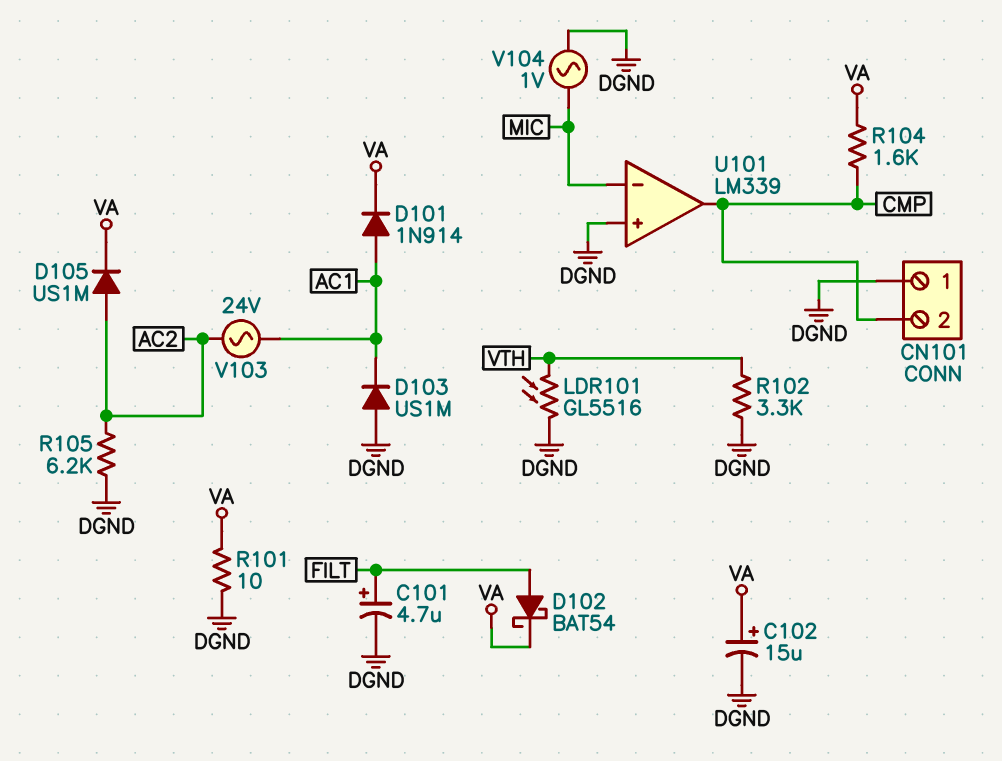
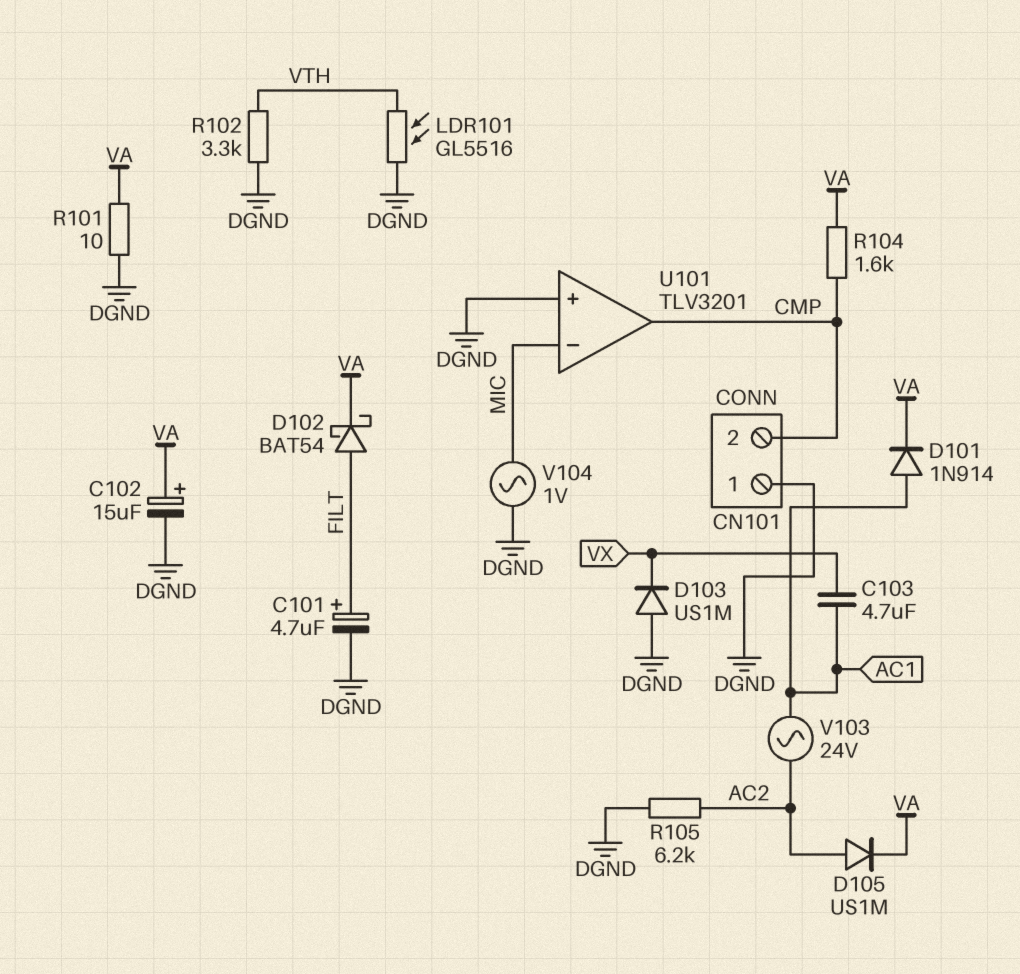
C103: none -> 4.7uF (AC1, VX)
D103: diode US1M (A DGND, K AC1) -> diode US1M (A DGND, K VX)
U101: LM339 -> TLV3201

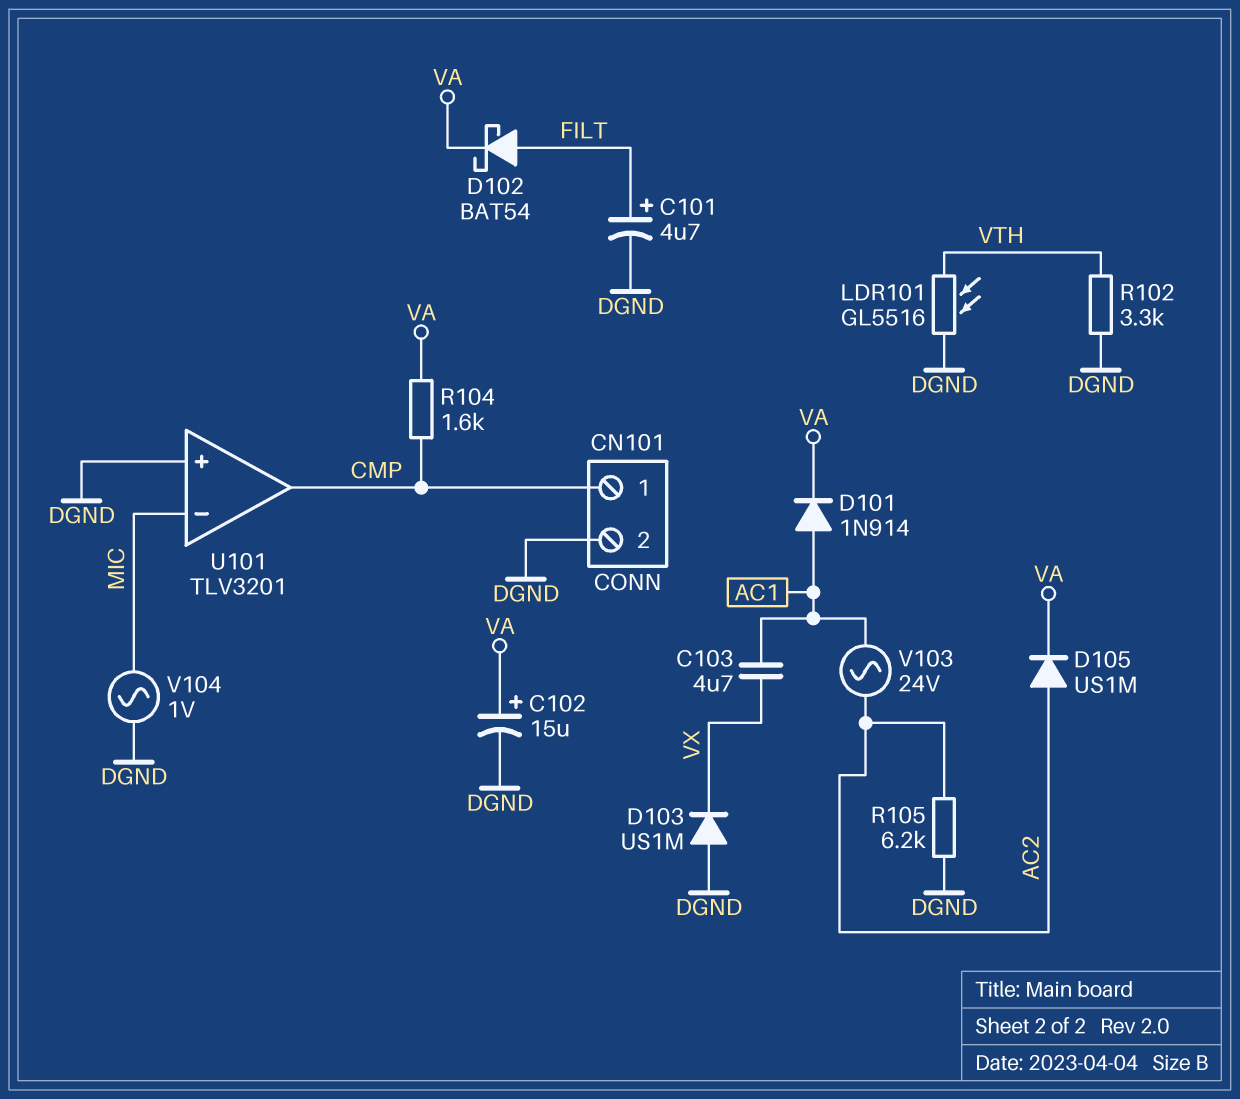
CN101 pin 1: DGND -> CMP
CN101 pin 2: CMP -> DGND
R101: 10 (DGND, VA) -> none

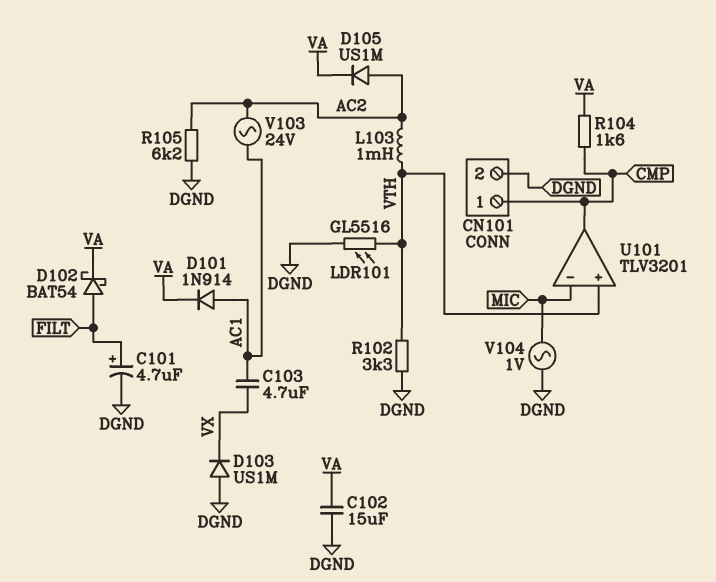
C102: 15uF (plus VA, minus DGND) -> 15uF (DGND, VA)
L103: none -> 1mH (AC2, VTH)
U101 pin in+: DGND -> VTH

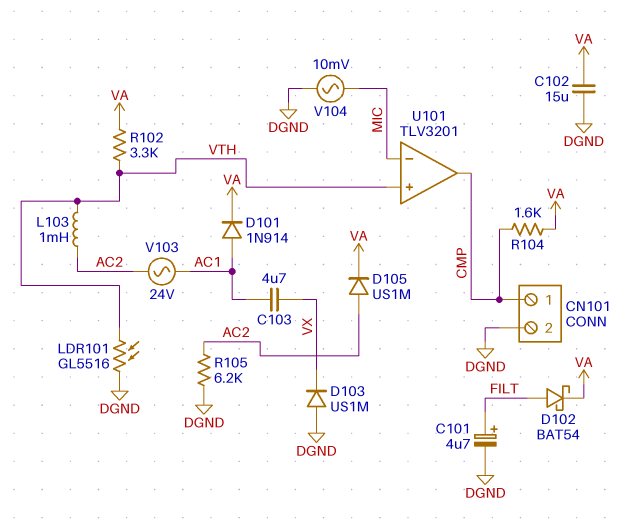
R102: 3.3k (DGND, VTH) -> 3.3k (VA, VTH)
V104: AC 1V (DGND, MIC) -> AC 10mV (DGND, MIC)

